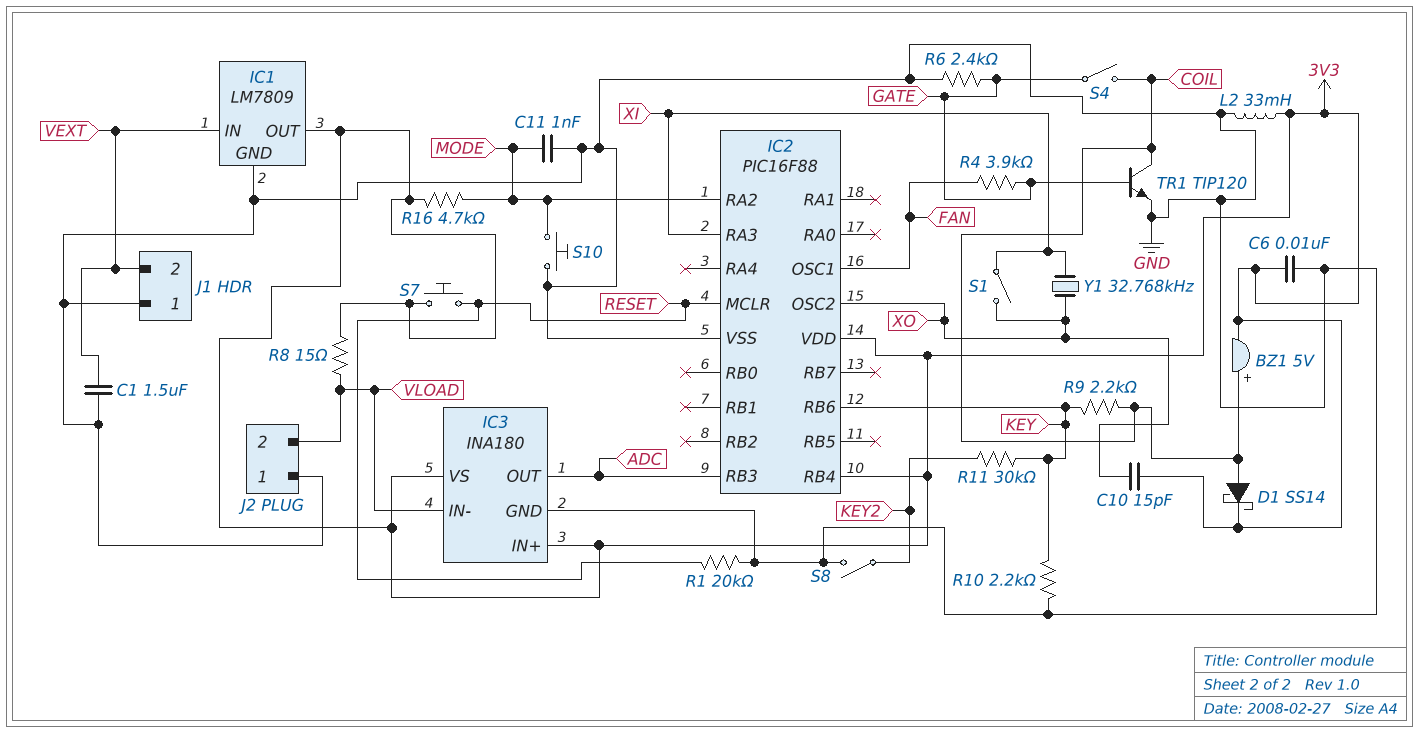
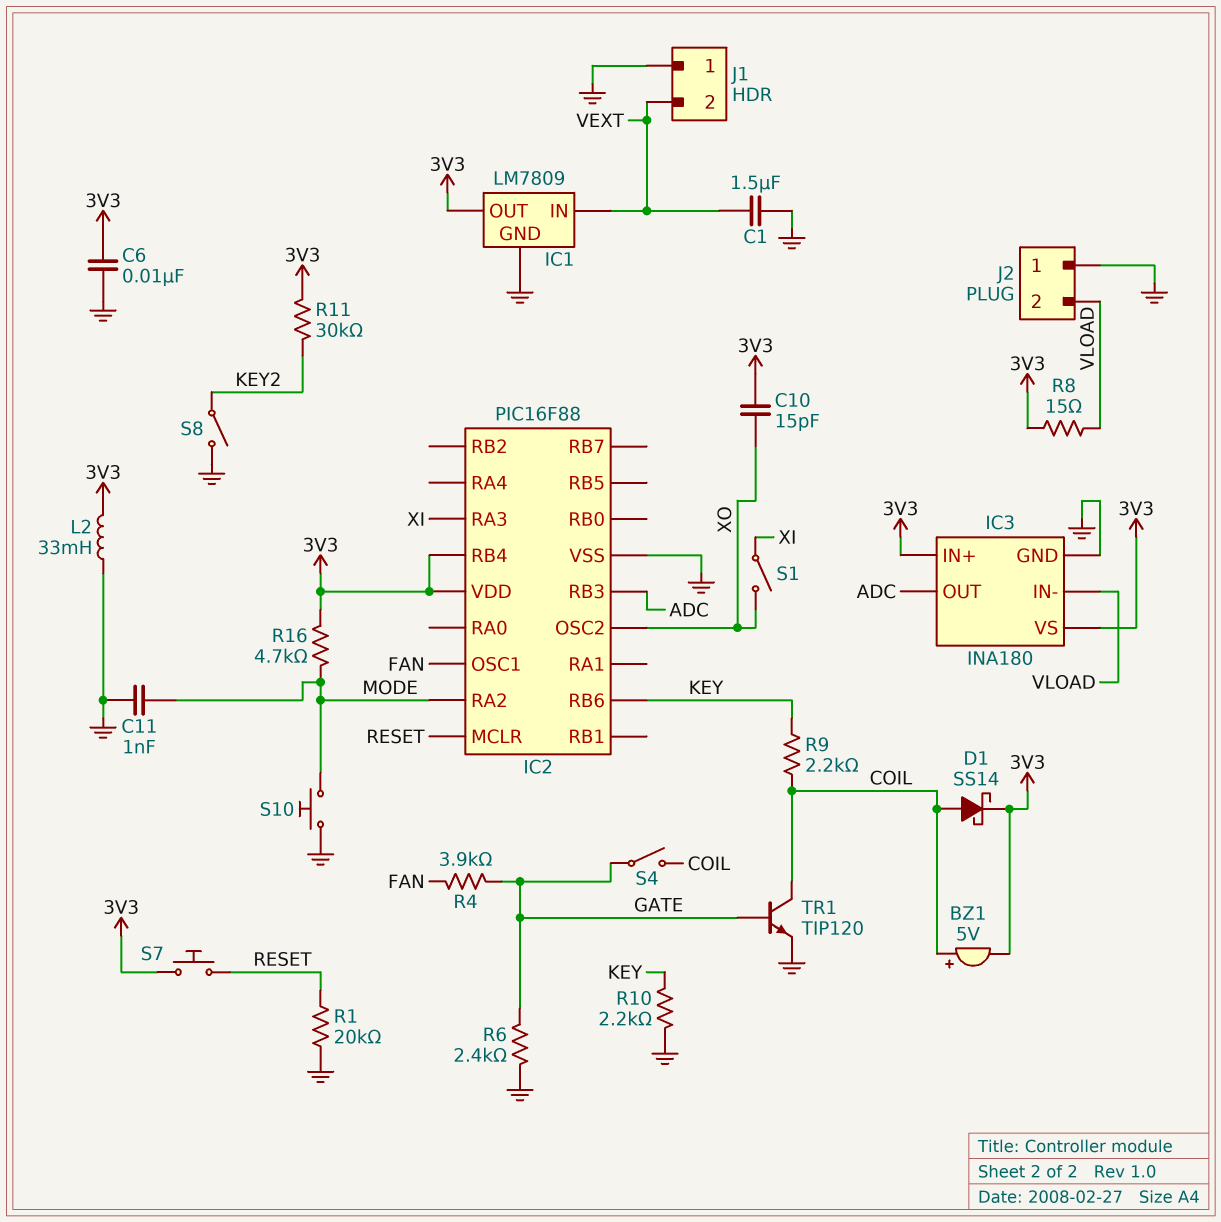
R11: 30k (KEY, KEY2) -> 30k (3V3, KEY2)
Y1: 32.768kHz (XI, XO) -> none

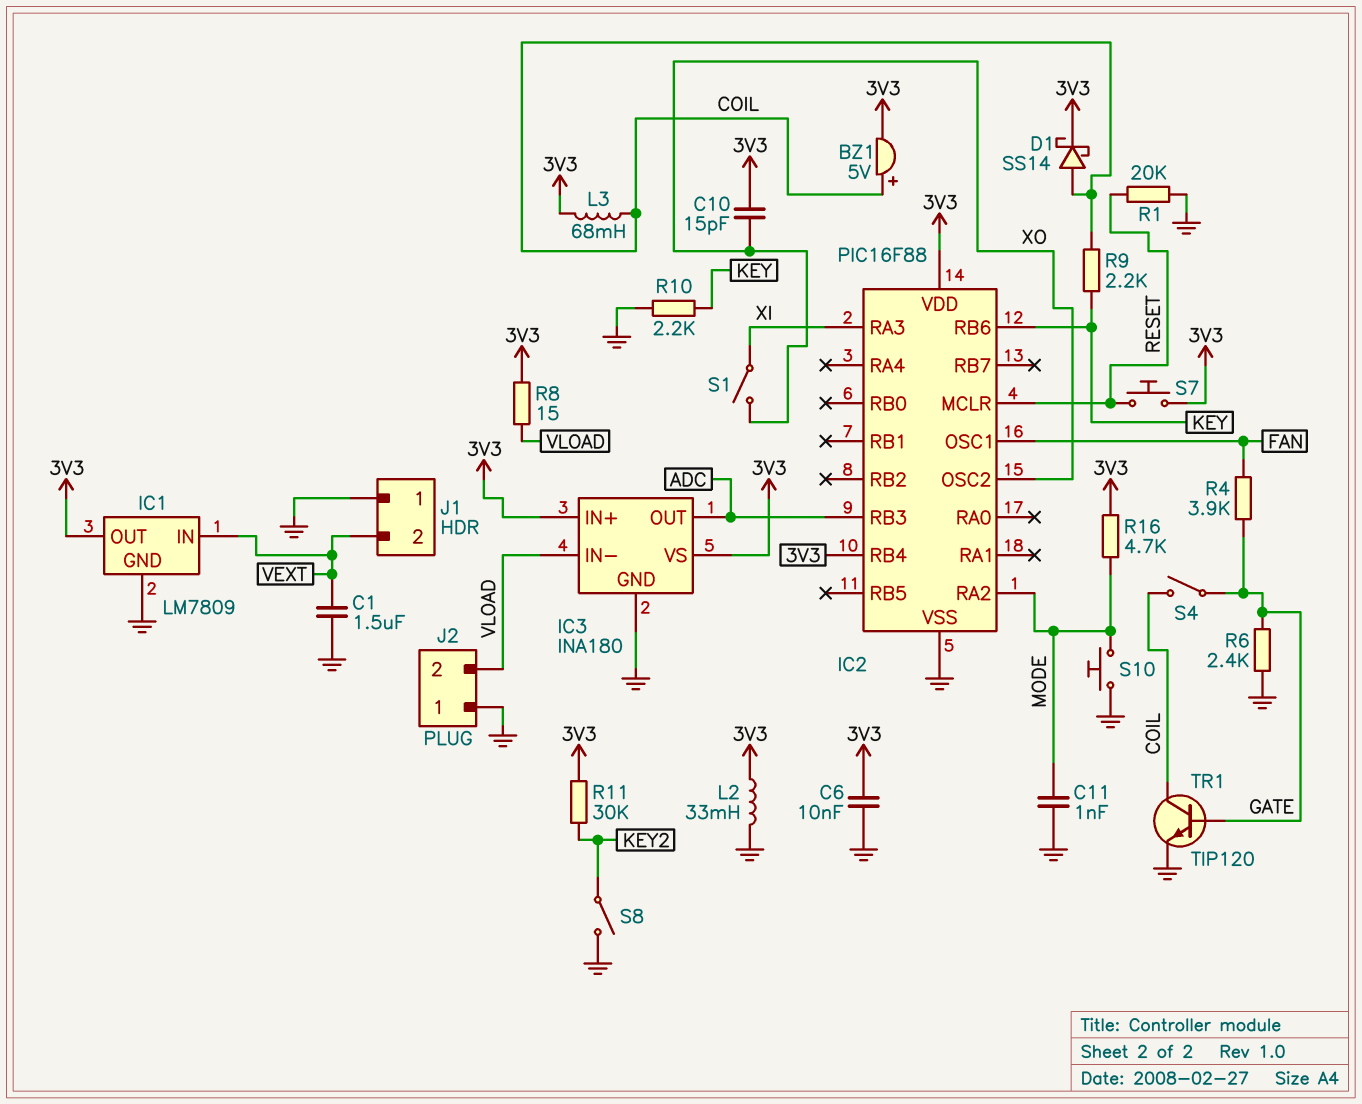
L3: none -> 68mH (3V3, COIL)

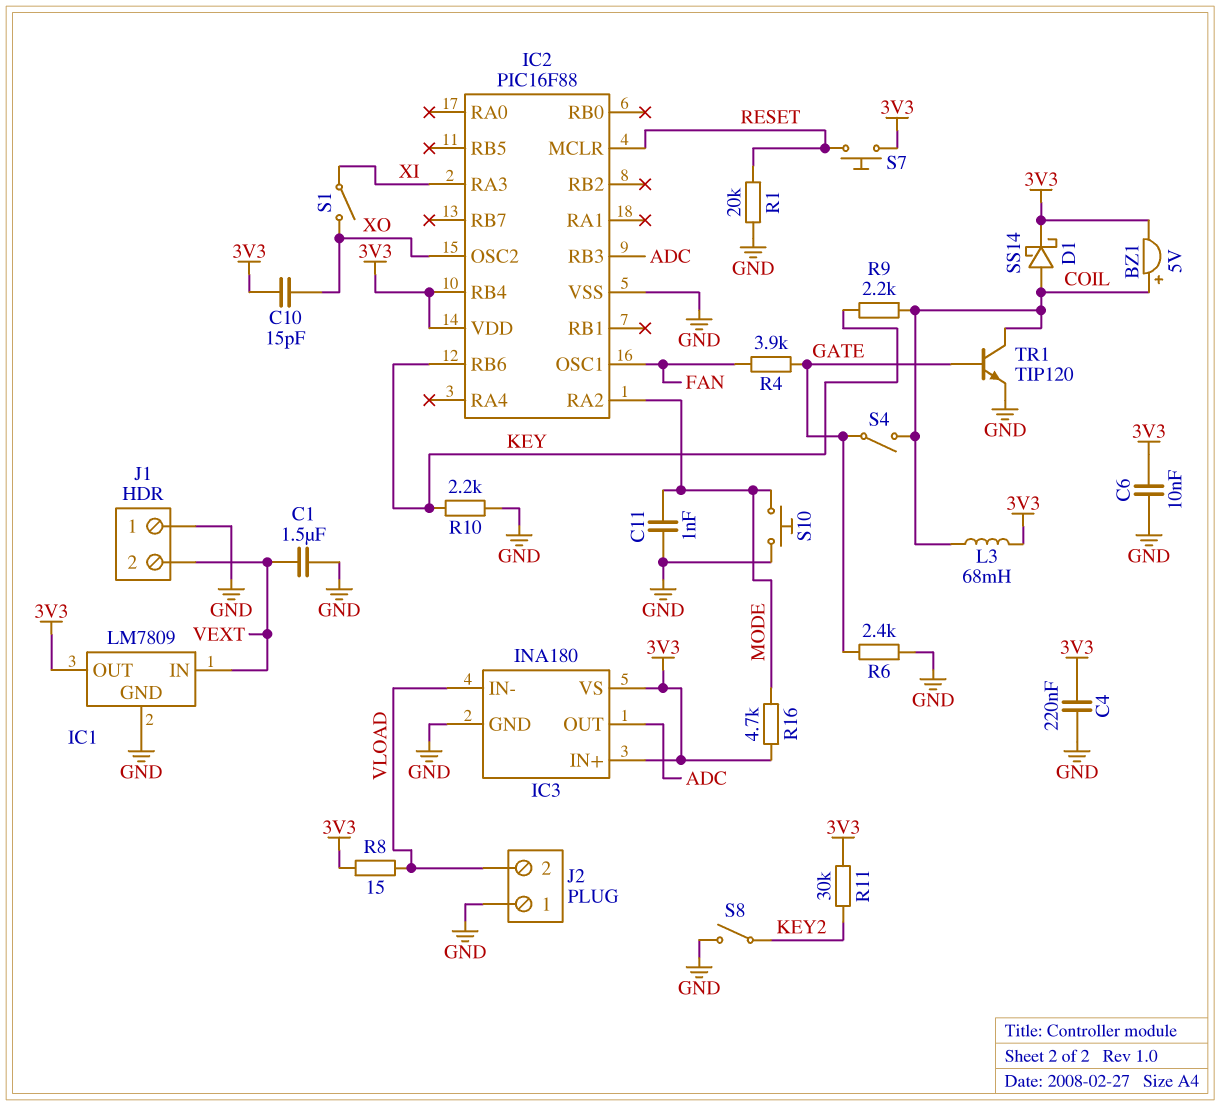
C4: none -> 220nF (3V3, GND)
L2: 33mH (3V3, GND) -> none

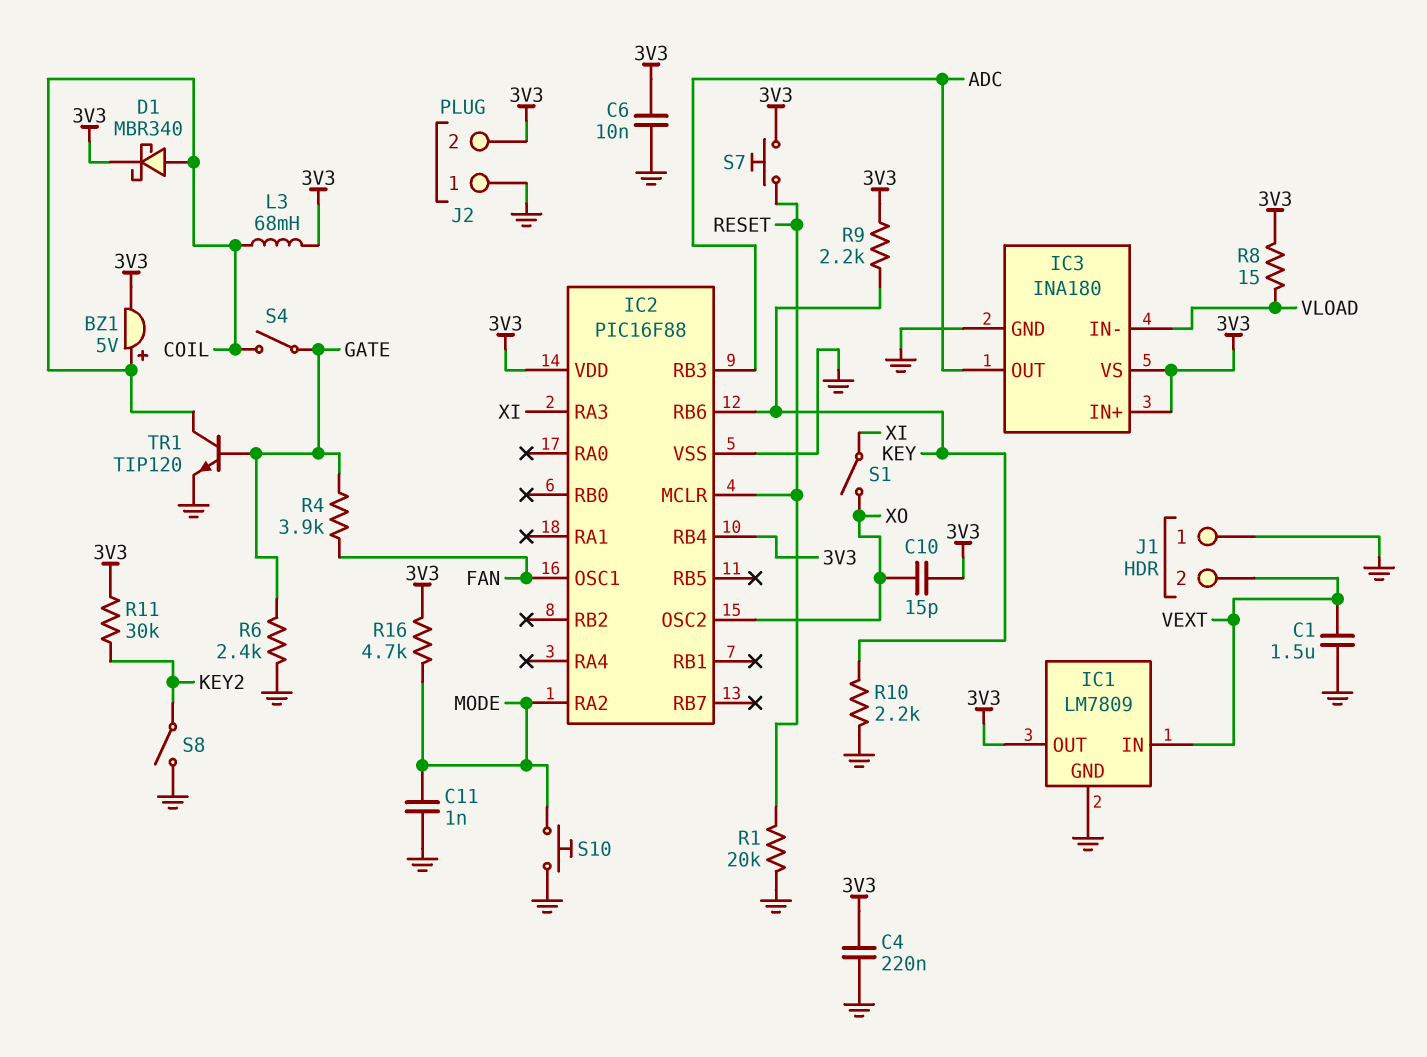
D1: schottky SS14 (A COIL, K 3V3) -> schottky MBR340 (A COIL, K 3V3)
J2 pin 2: VLOAD -> 3V3
R9: 2.2k (COIL, KEY) -> 2.2k (3V3, KEY)

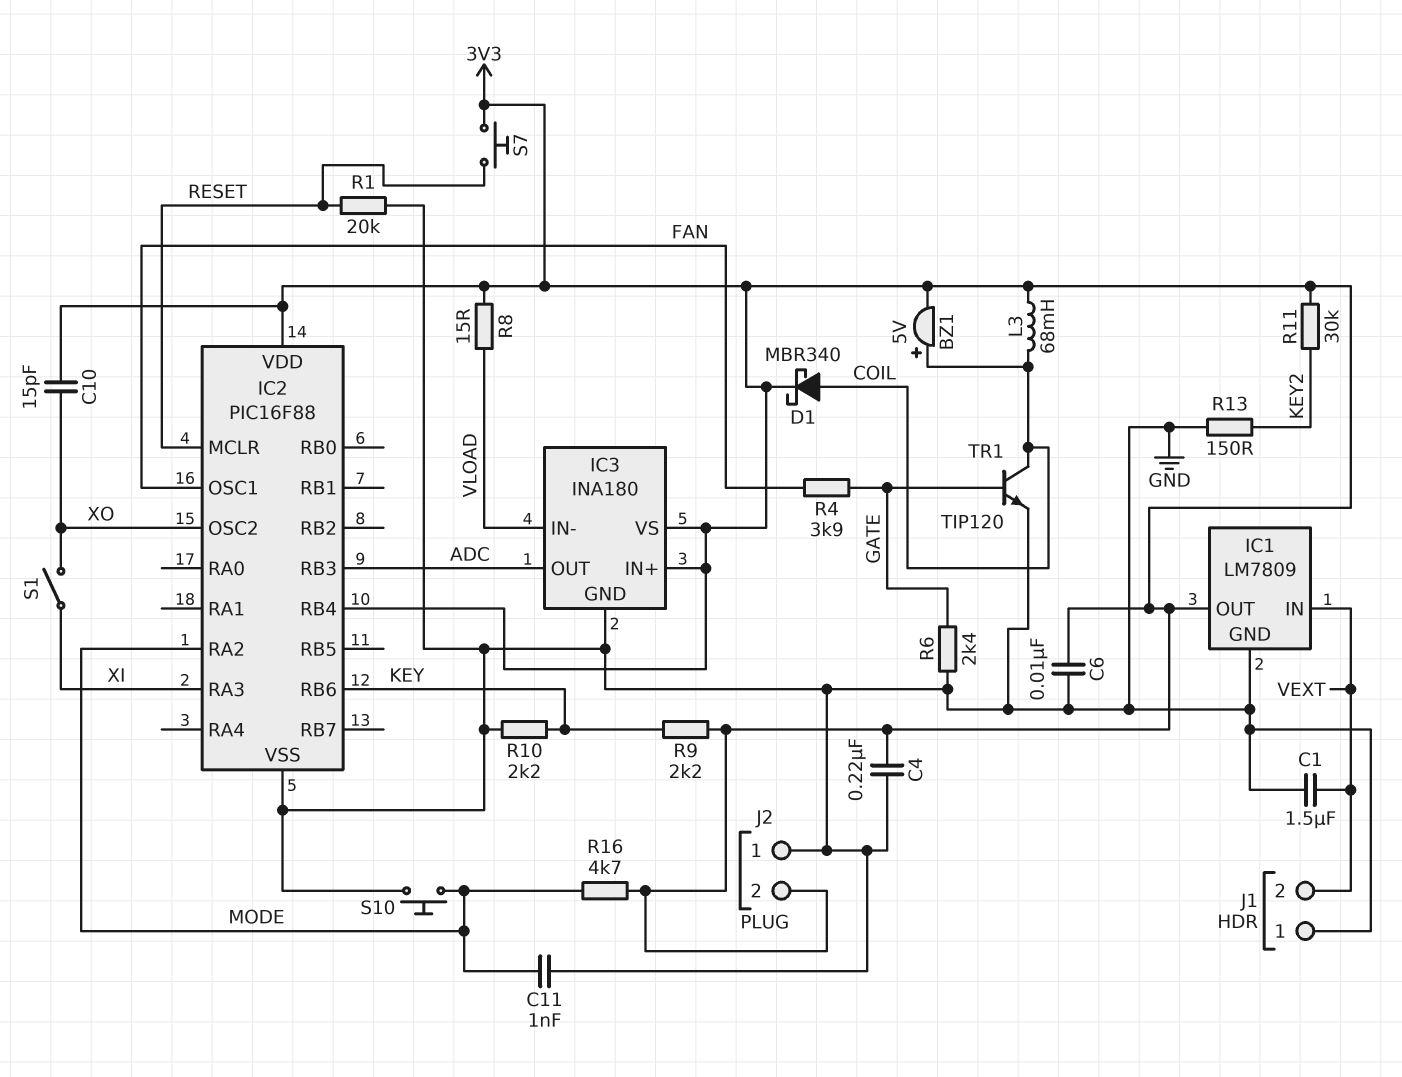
R13: none -> 150 (GND, KEY2)
S4: switch (COIL, GATE) -> none
S8: switch (GND, KEY2) -> none

